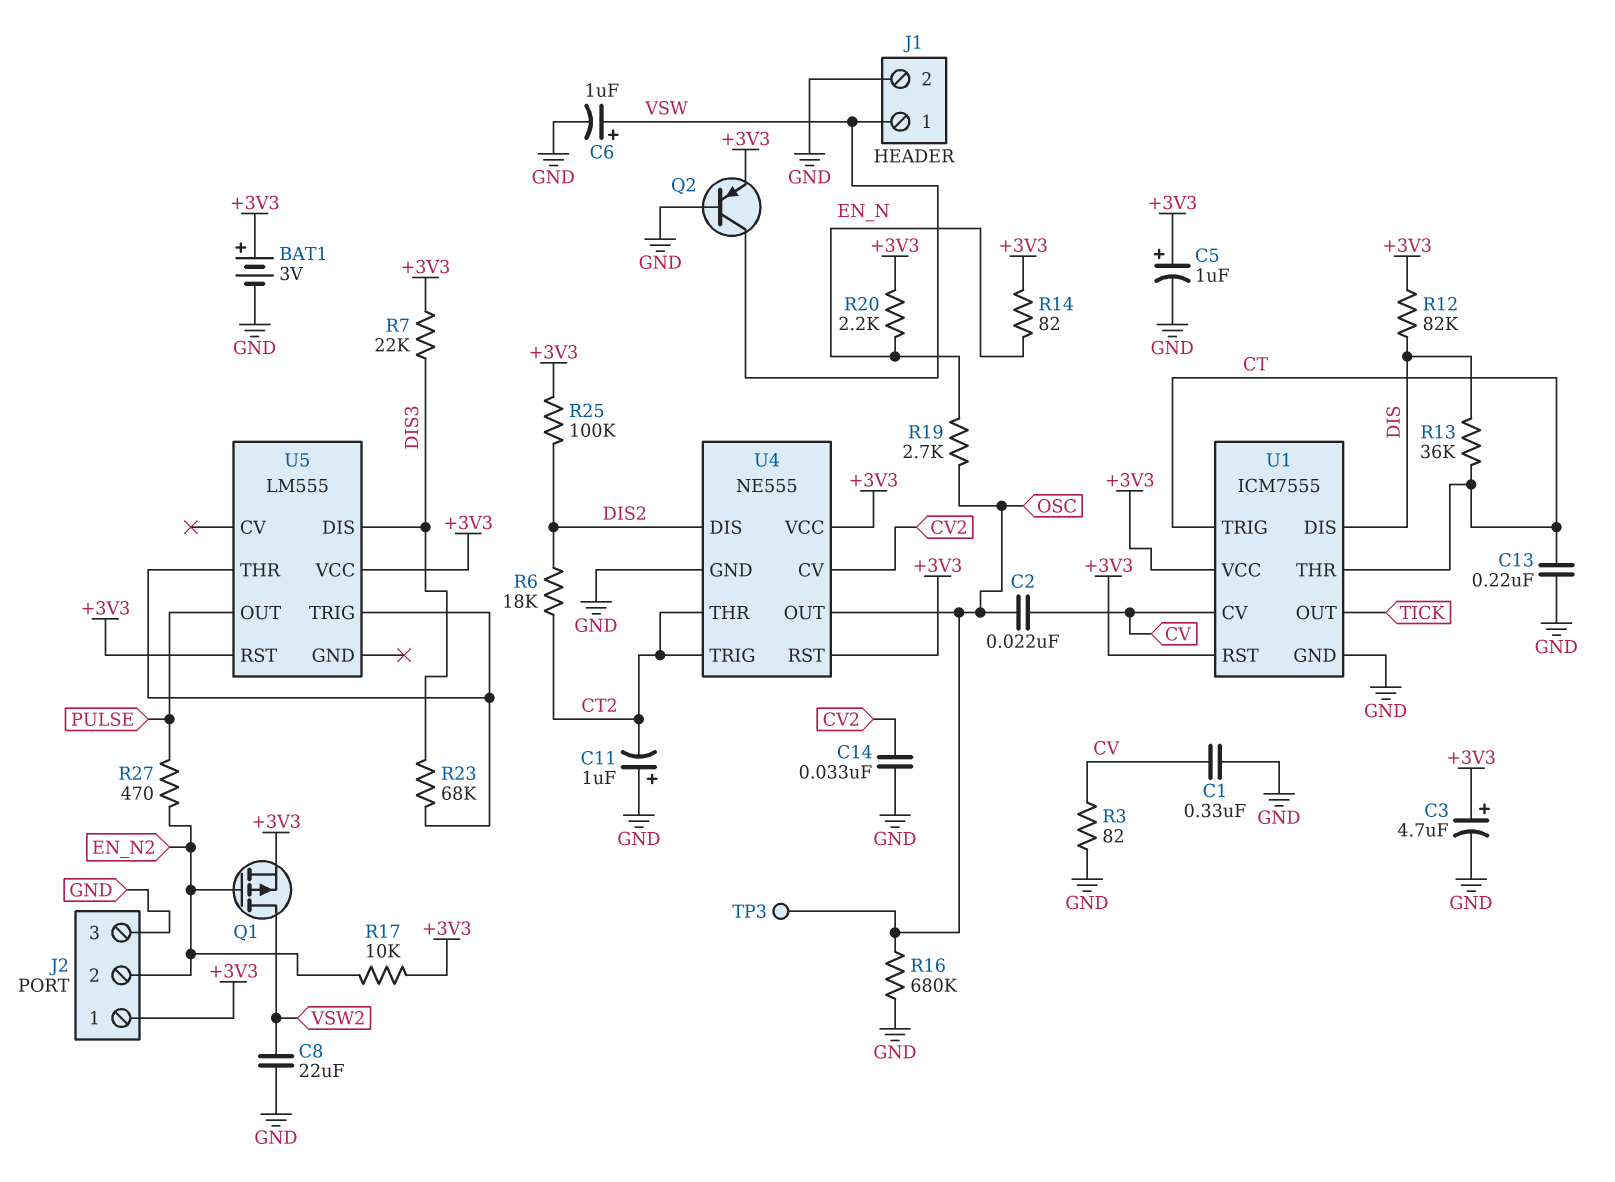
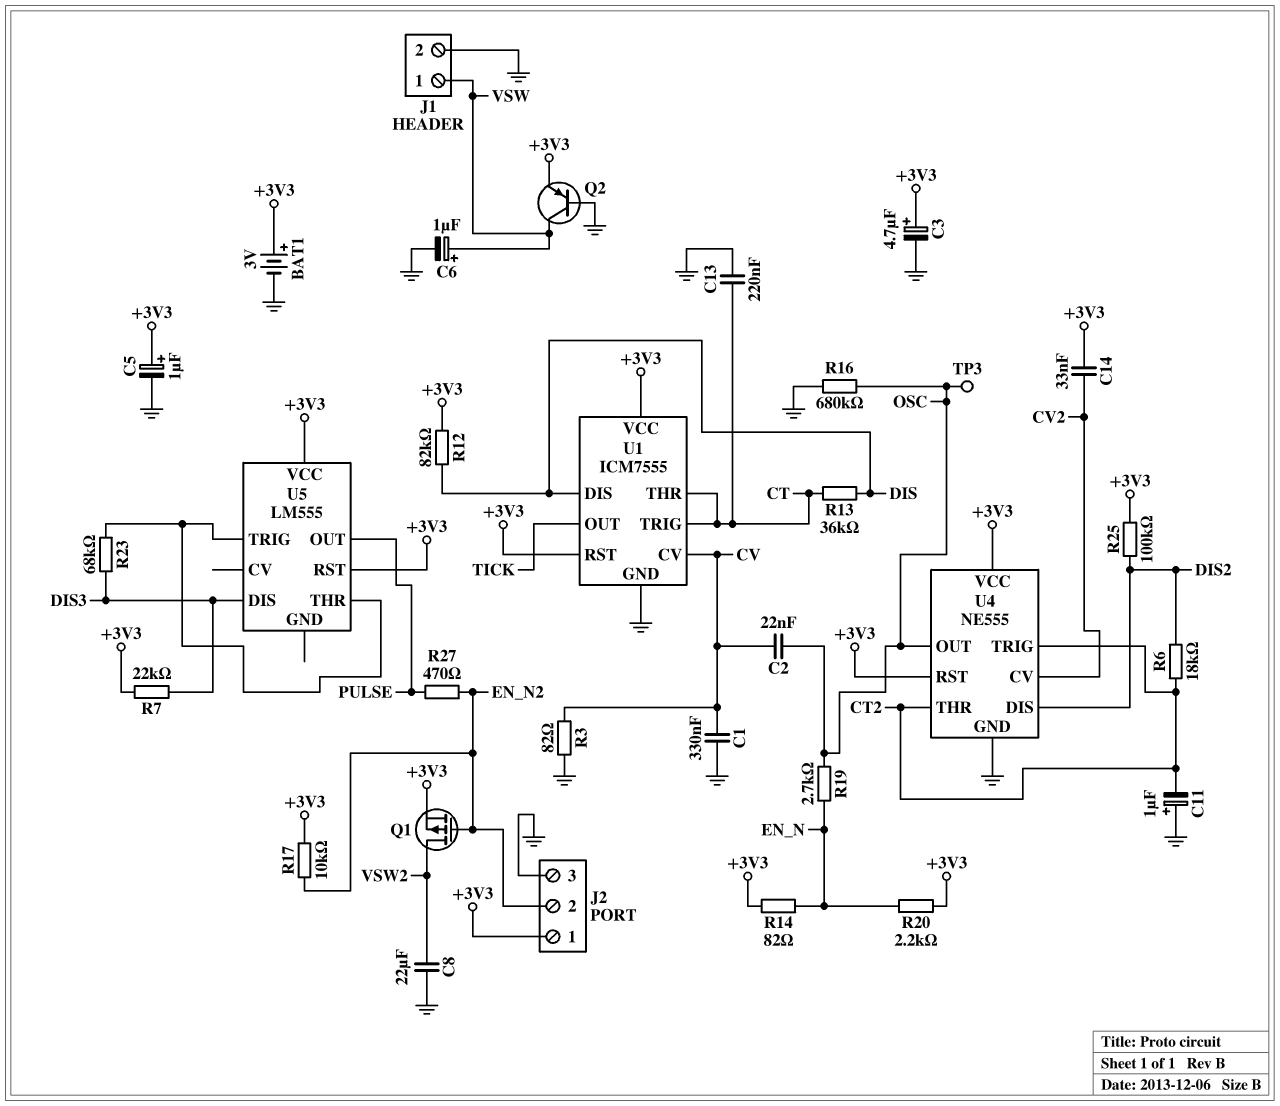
C14: 33nF (CV2, GND) -> 33nF (+3V3, CV2)

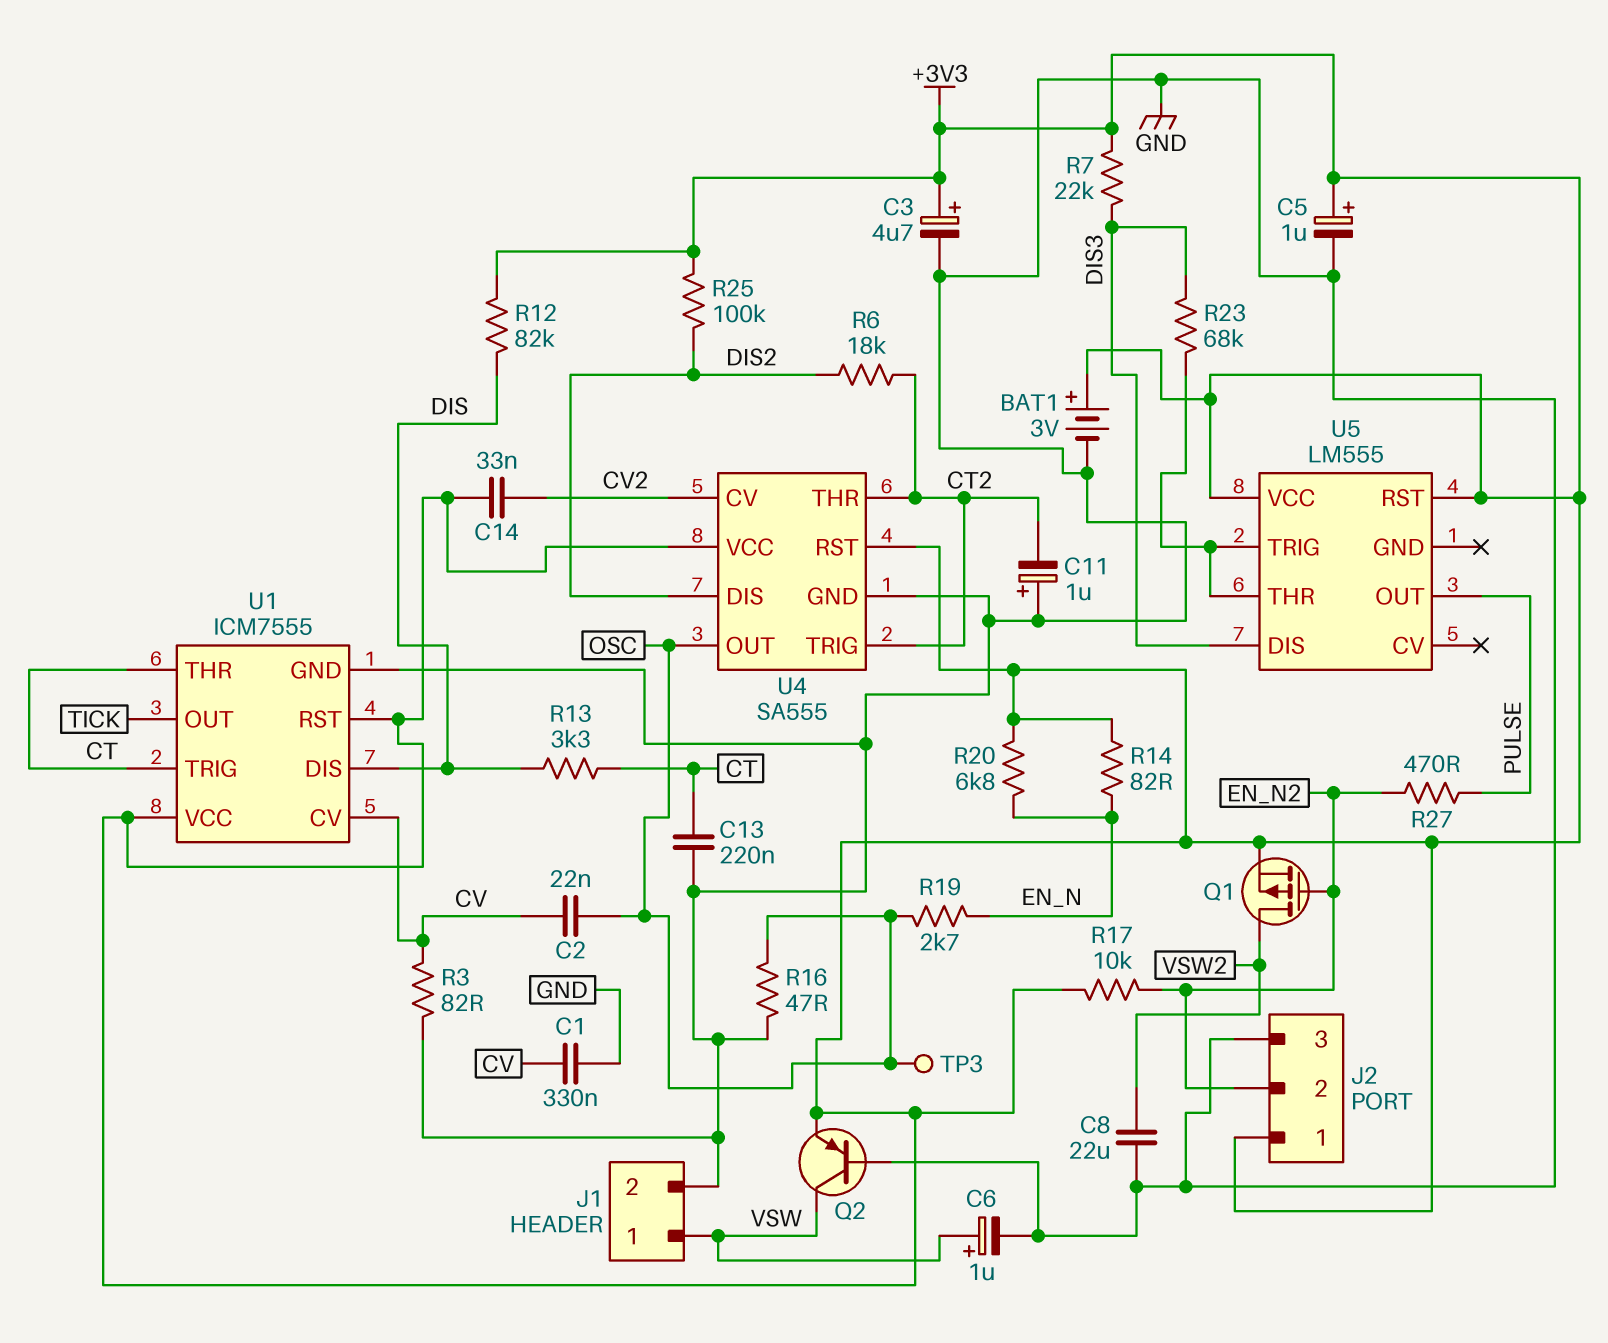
R13: 36k (CT, DIS) -> 3.3k (CT, DIS)
R16: 680k (GND, OSC) -> 47 (GND, OSC)
R20: 2.2k (+3V3, EN_N) -> 6.8k (+3V3, EN_N)
U4: NE555 -> SA555

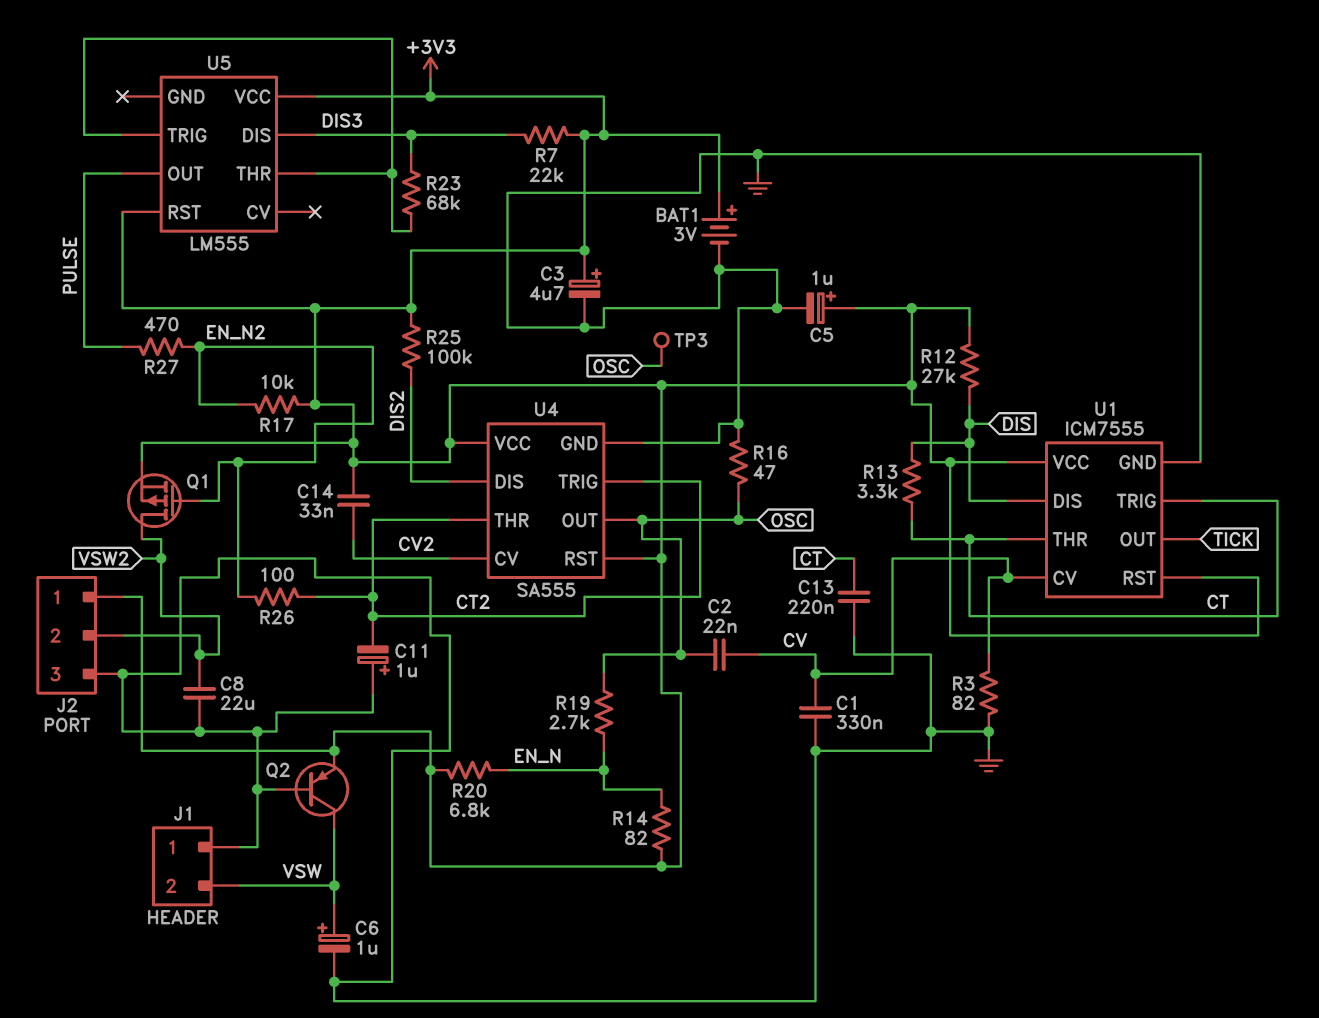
J1 pin 1: VSW -> GND
J1 pin 2: GND -> VSW
J2 pin 2: EN_N2 -> VSW2
R6: 18k (CT2, DIS2) -> none
R12: 82k (+3V3, DIS) -> 27k (+3V3, DIS)
R26: none -> 100 (CT2, EN_N2)

